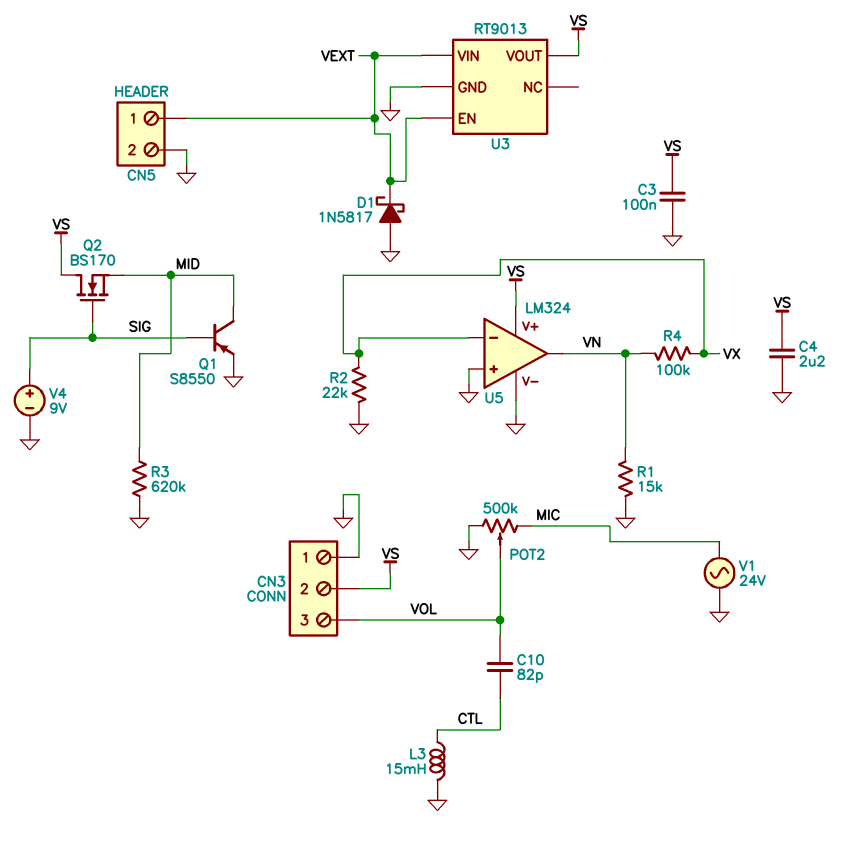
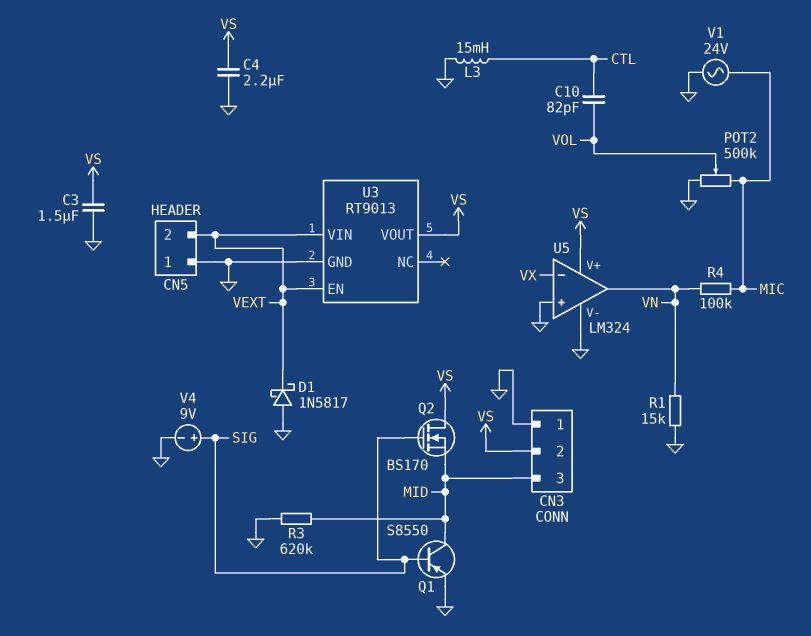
C3: 100nF (GND, VS) -> 1.5uF (GND, VS)
CN3 pin 3: VOL -> MID
CN5 pin 1: VEXT -> GND
CN5 pin 2: GND -> VEXT
R2: 22k (GND, VX) -> none
R4: 100k (VN, VX) -> 100k (MIC, VN)

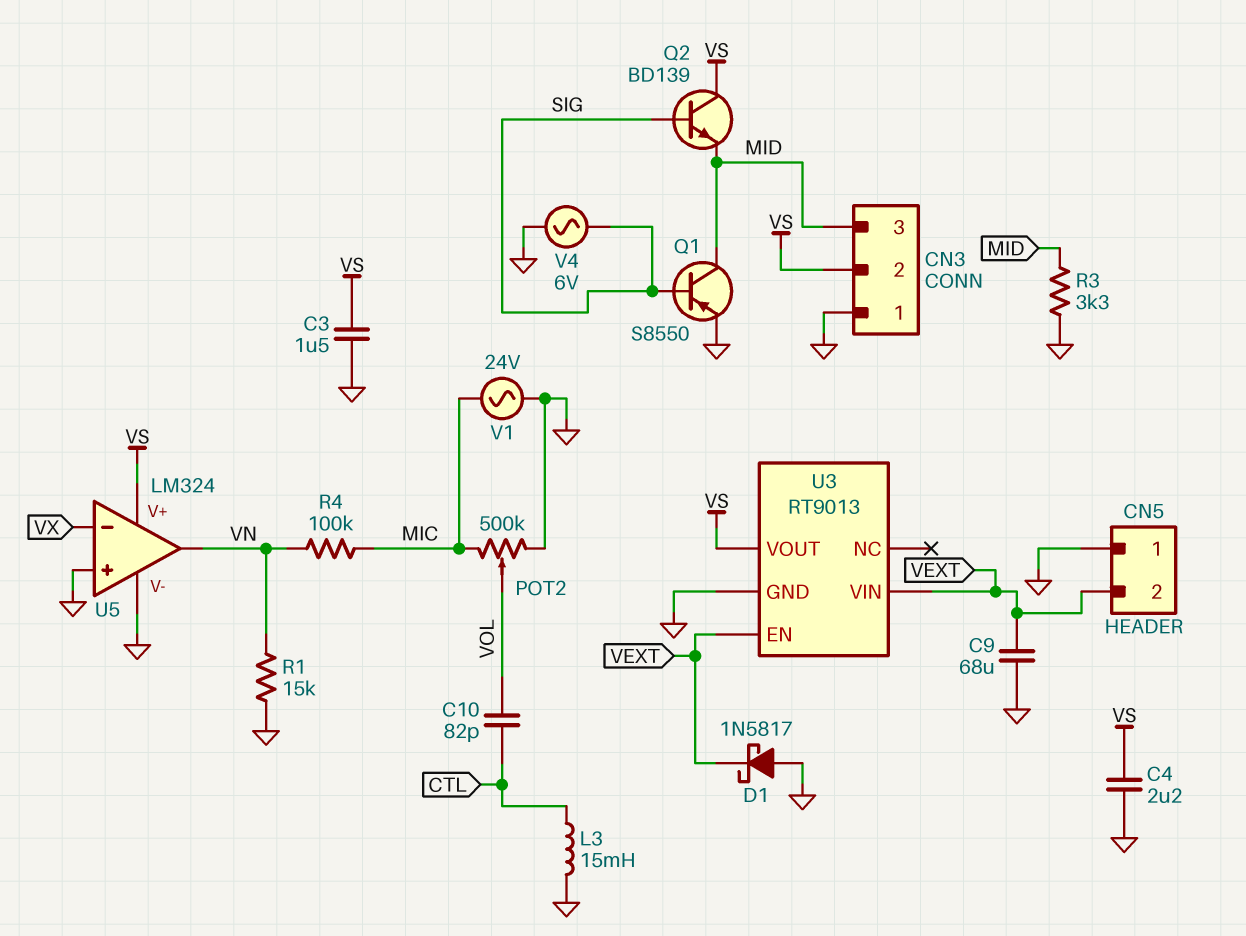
C9: none -> 68uF (GND, VEXT)
Q2: NMOS BS170 (G SIG, D VS, S MID) -> NPN BD139 (B SIG, C VS, E MID)
R3: 620k (GND, MID) -> 3.3k (GND, MID)
V4: 9V (plus SIG, minus GND) -> AC 6V (GND, SIG)

